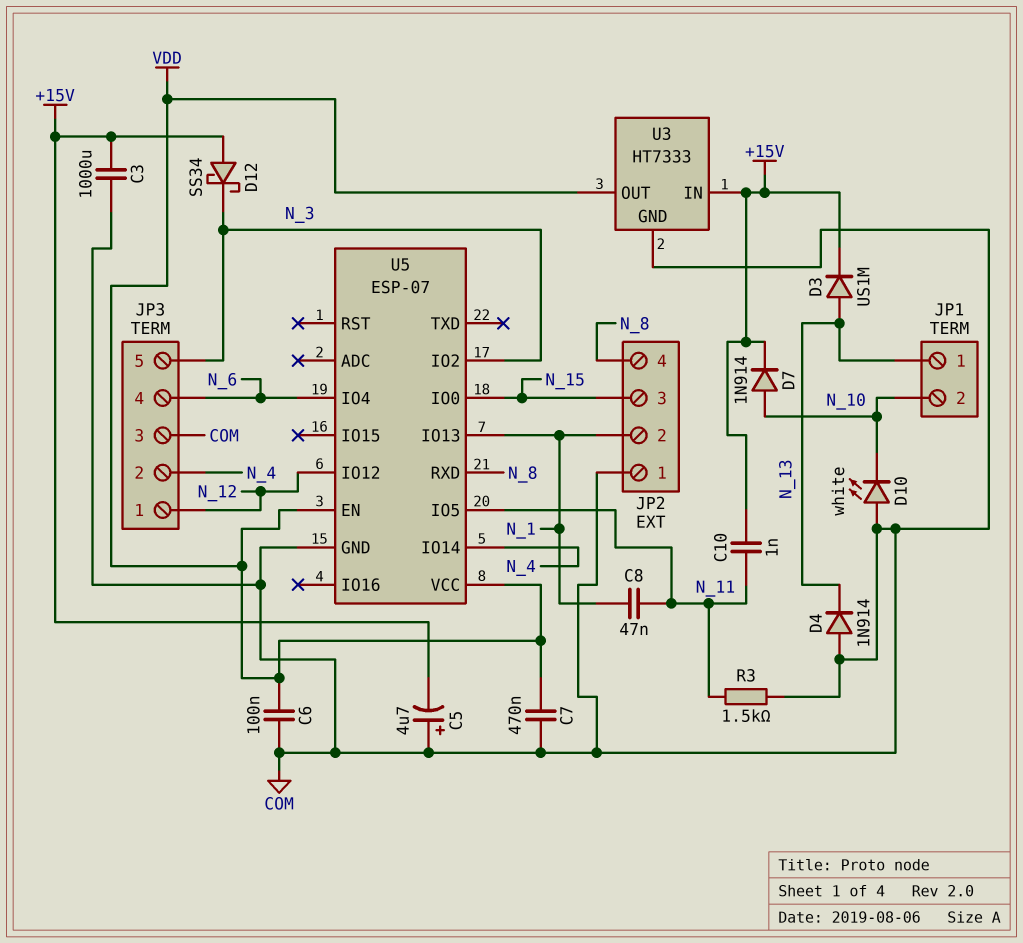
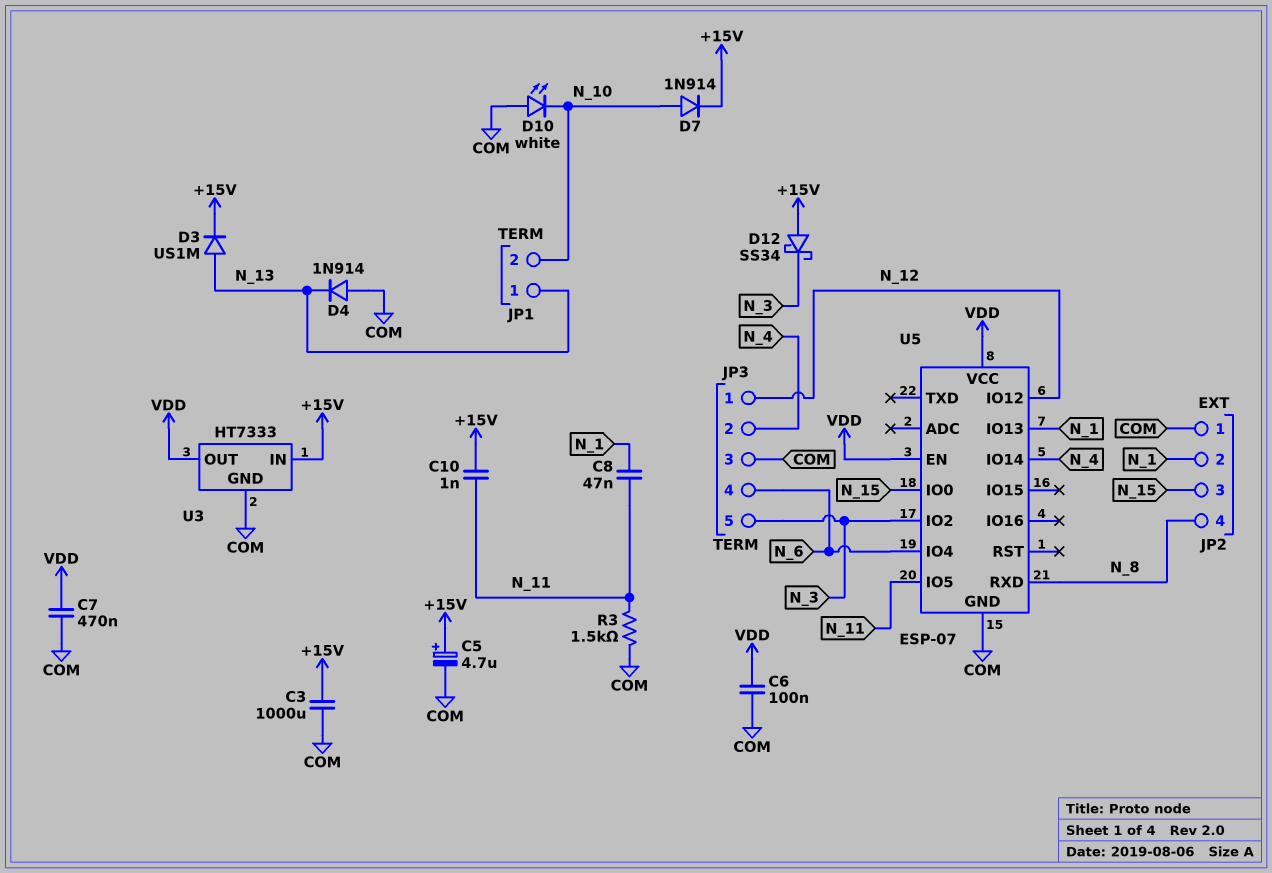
C5: 4.7uF (plus COM, minus +15V) -> 4.7uF (plus +15V, minus COM)

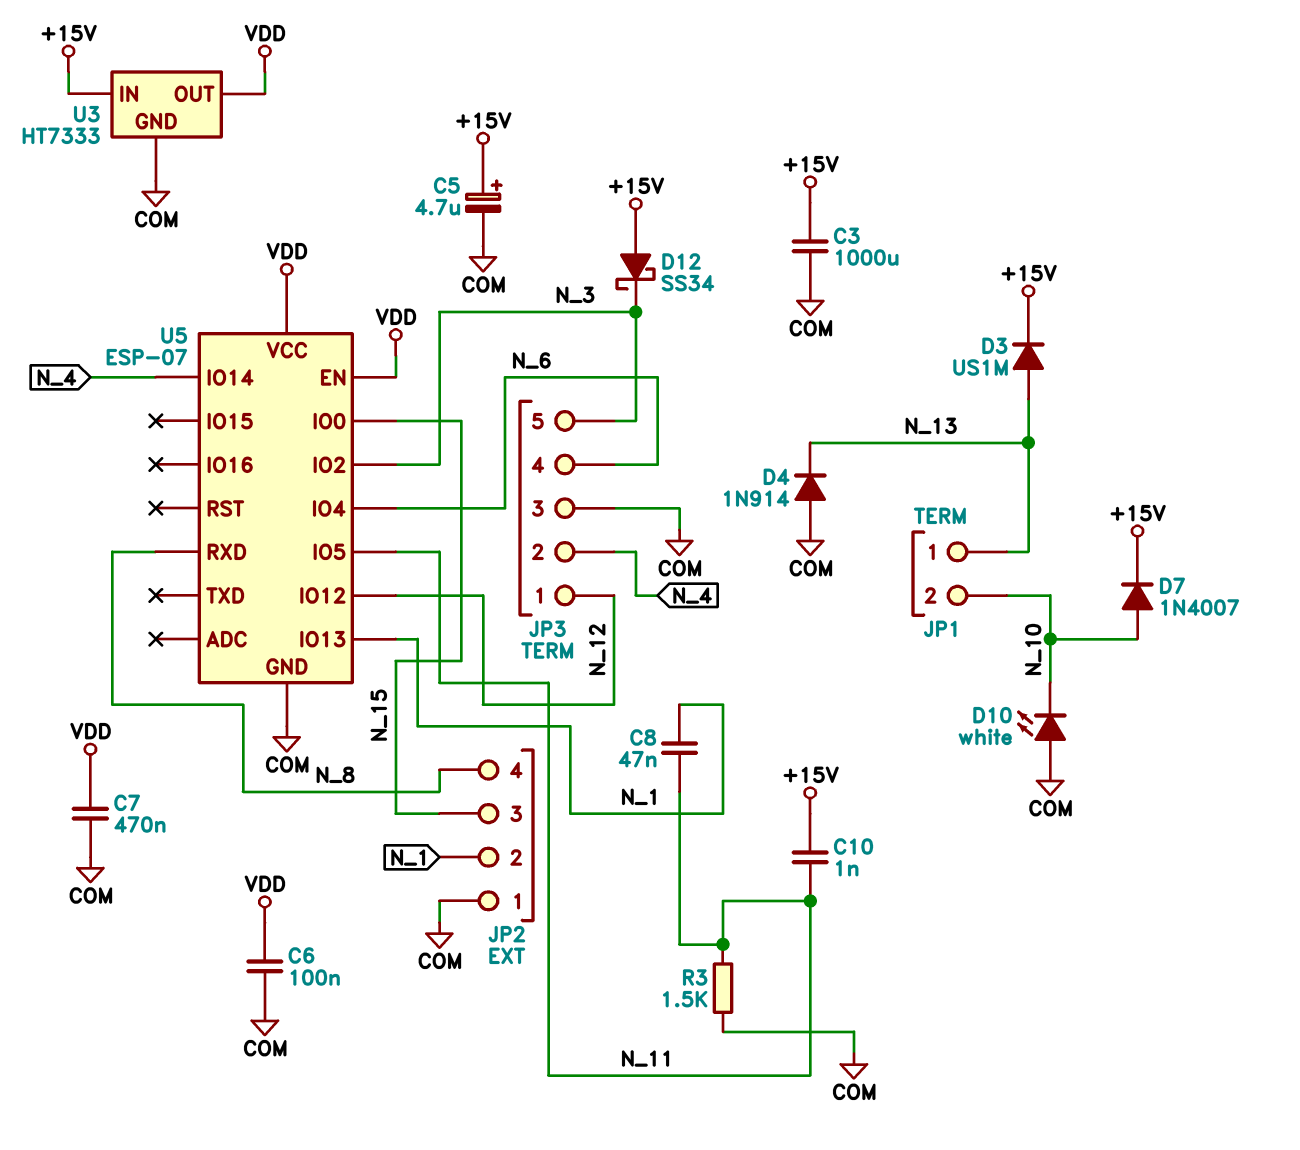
D7: diode 1N914 (A N_10, K +15V) -> diode 1N4007 (A N_10, K +15V)

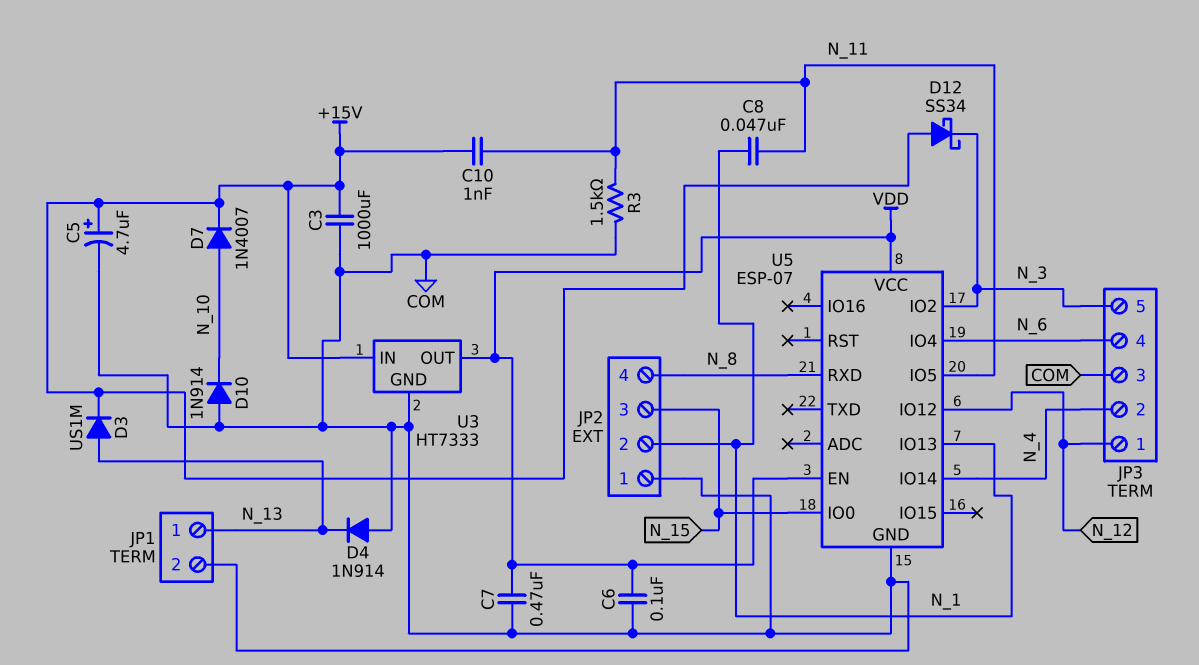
D10: LED white (A COM, K N_10) -> diode 1N914 (A COM, K N_10)
JP1 pin 2: N_10 -> COM

